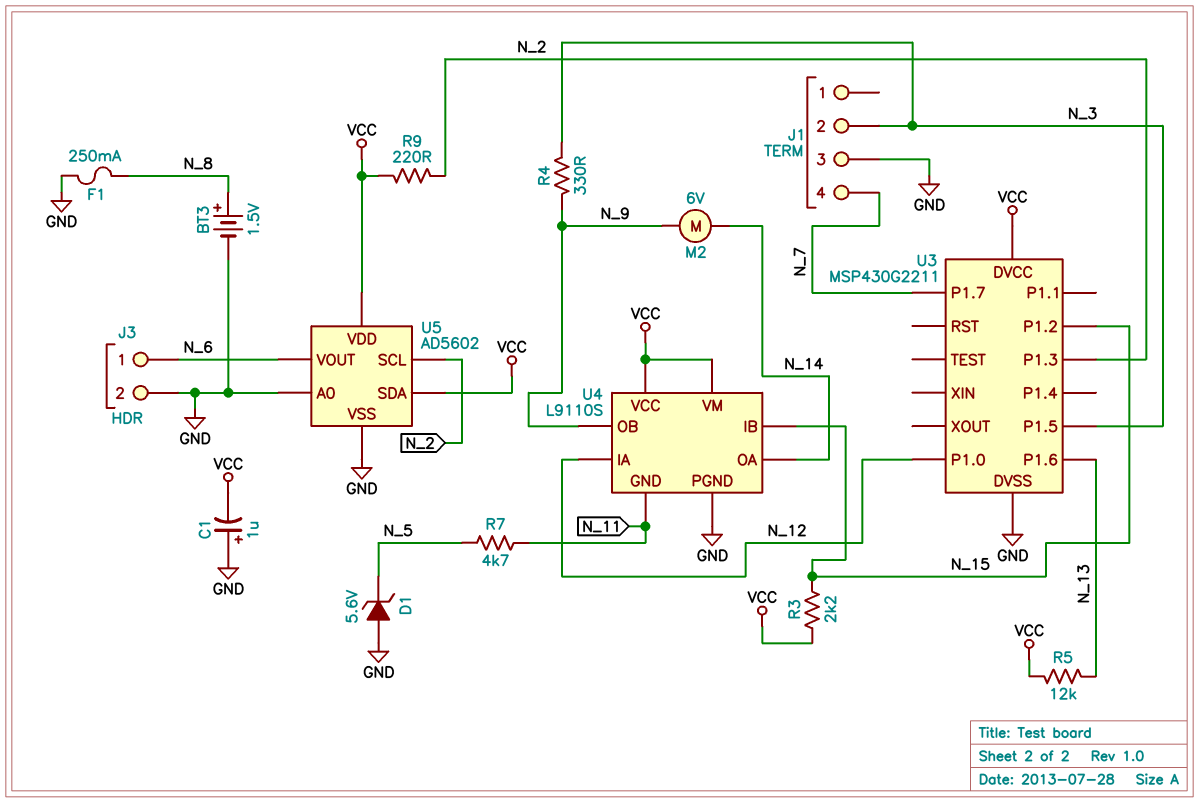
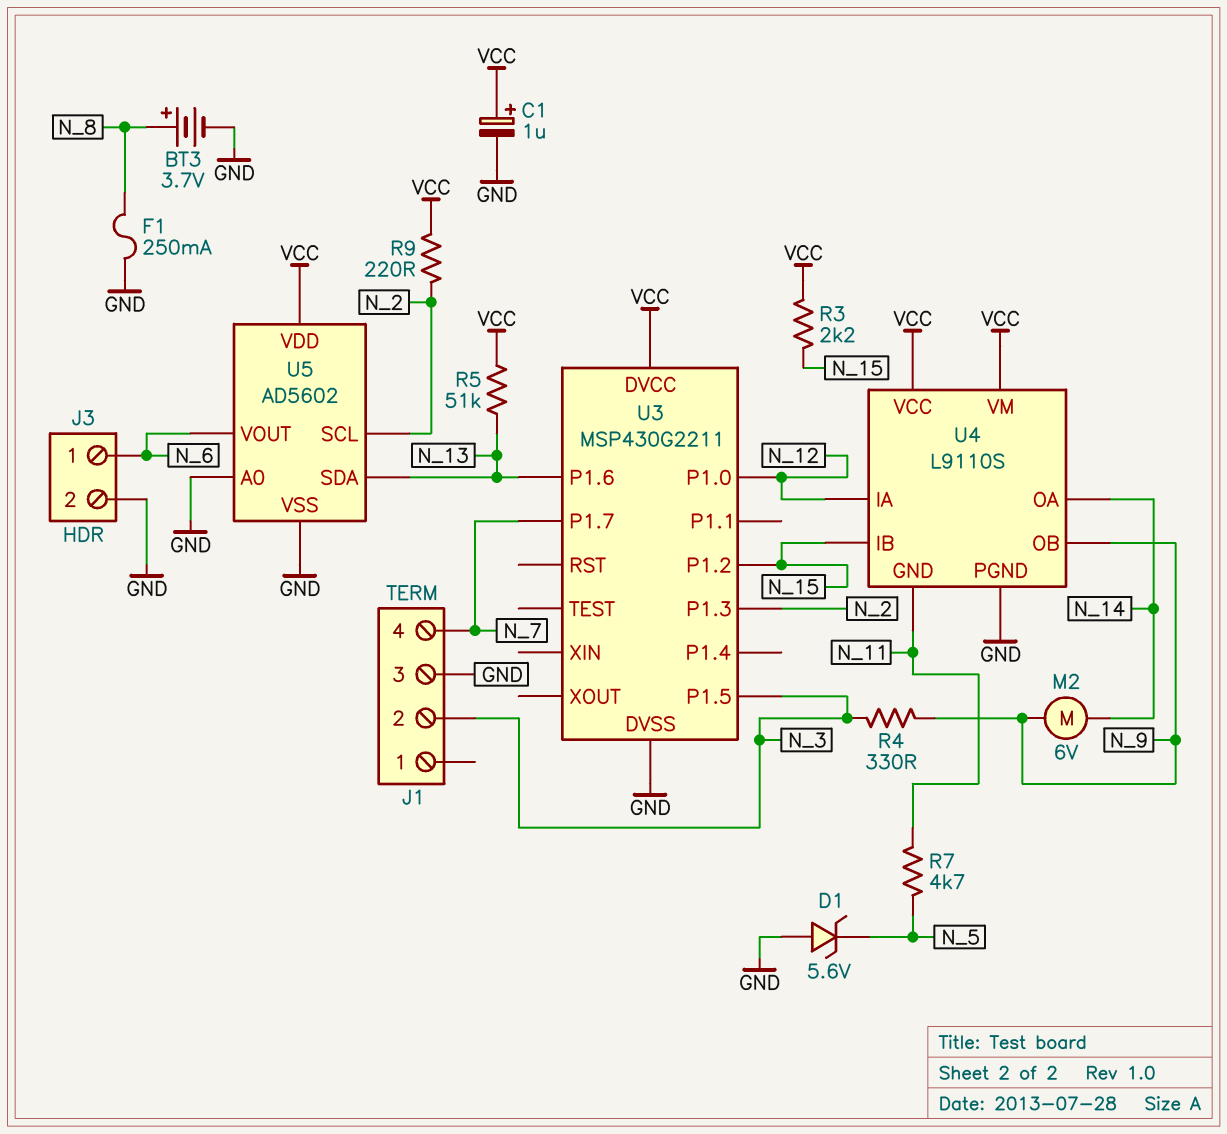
BT3: 1.5V (plus N_8, minus GND) -> 3.7V (plus N_8, minus GND)
C1: 1uF (plus GND, minus VCC) -> 1uF (plus VCC, minus GND)
R5: 12k (N_13, VCC) -> 51k (N_13, VCC)
U5 pin SDA: VCC -> N_13

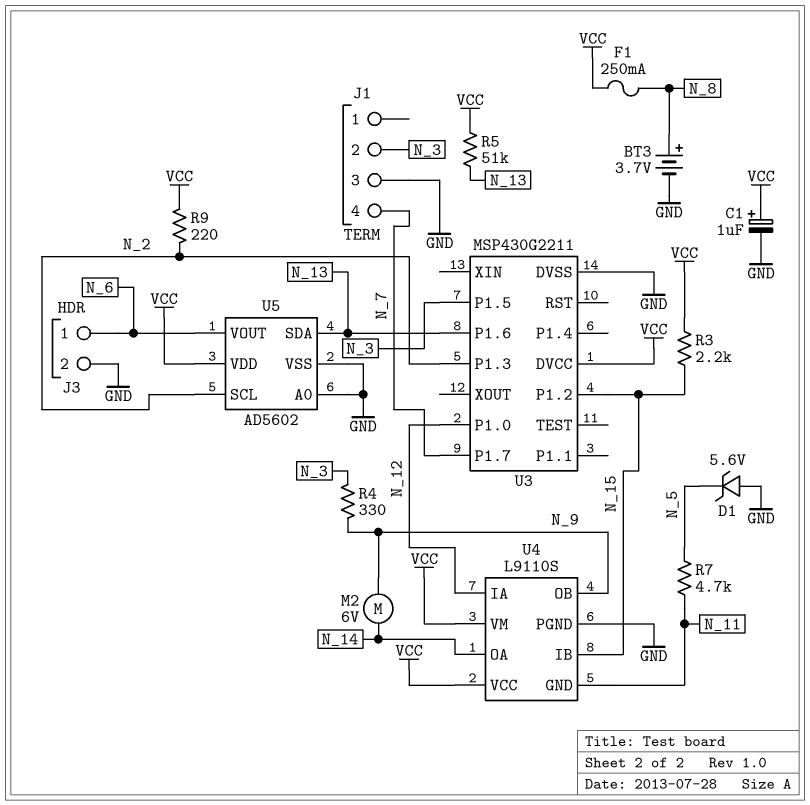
F1: 250mA (GND, N_8) -> 250mA (N_8, VCC)

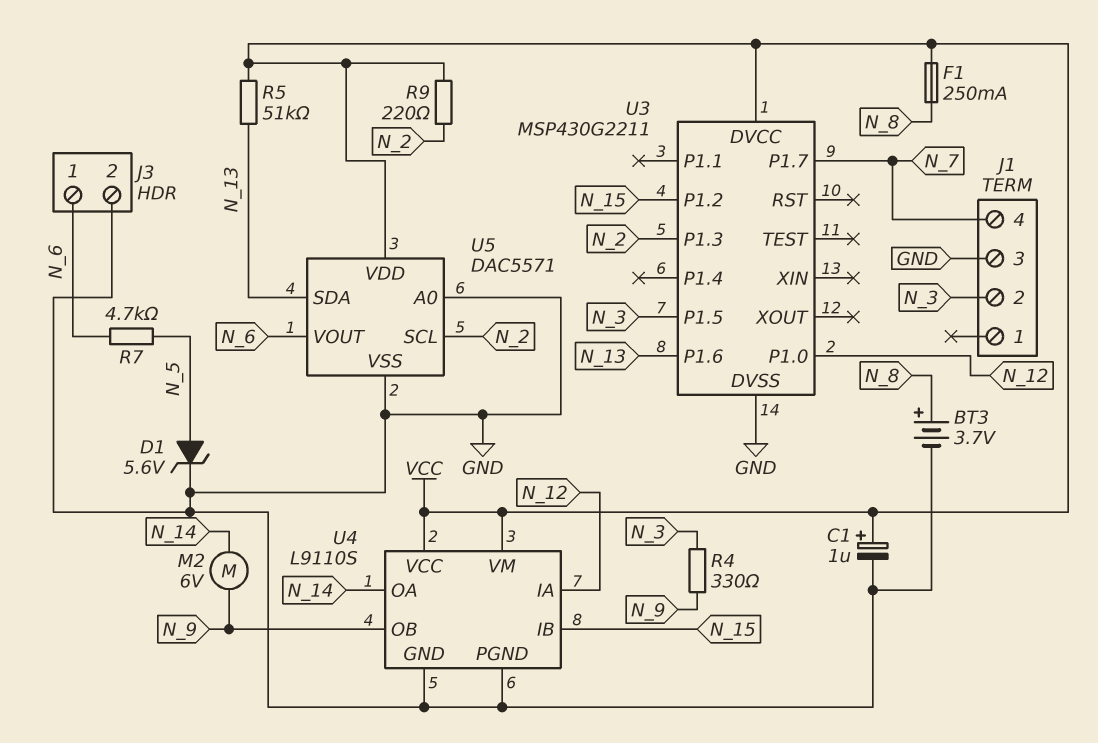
D1: zener 5.6V (A GND, K N_5) -> zener 5.6V (A N_5, K GND)
R3: 2.2k (N_15, VCC) -> none
R7: 4.7k (N_5, N_11) -> 4.7k (N_5, N_6)
U4 pin GND: N_11 -> GND
U5: AD5602 -> DAC5571

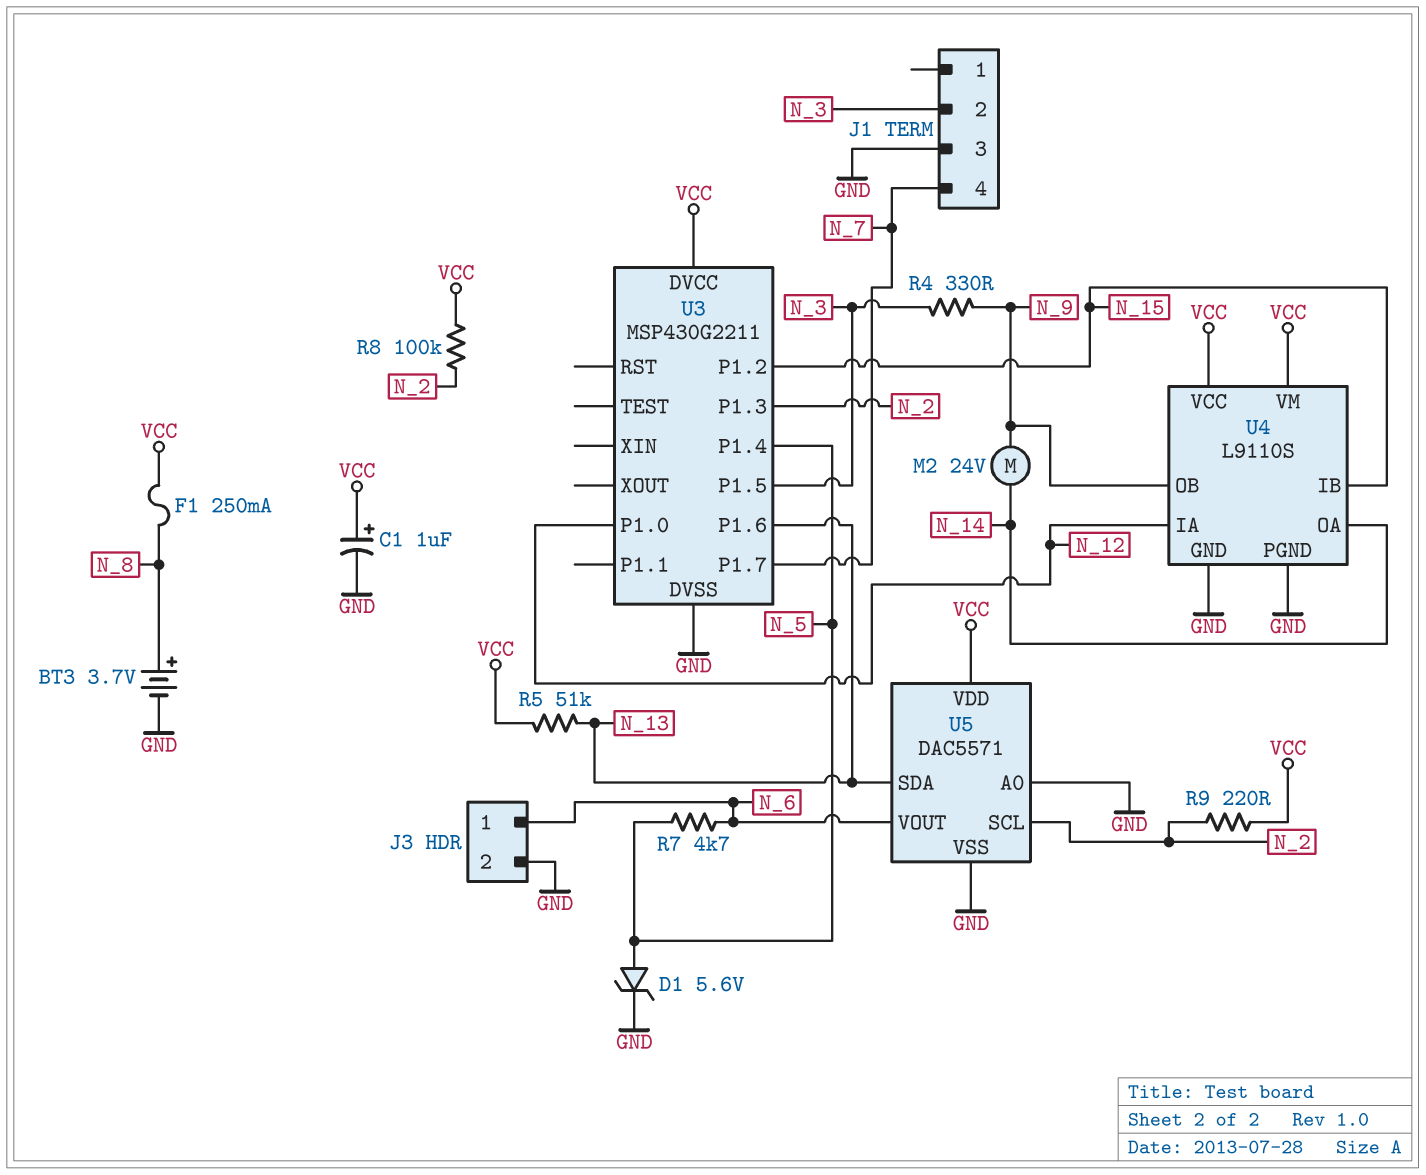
M2: motor 6V (N_9, N_14) -> motor 24V (N_9, N_14)
R8: none -> 100k (N_2, VCC)
U3 pin P1.4: none -> N_5

